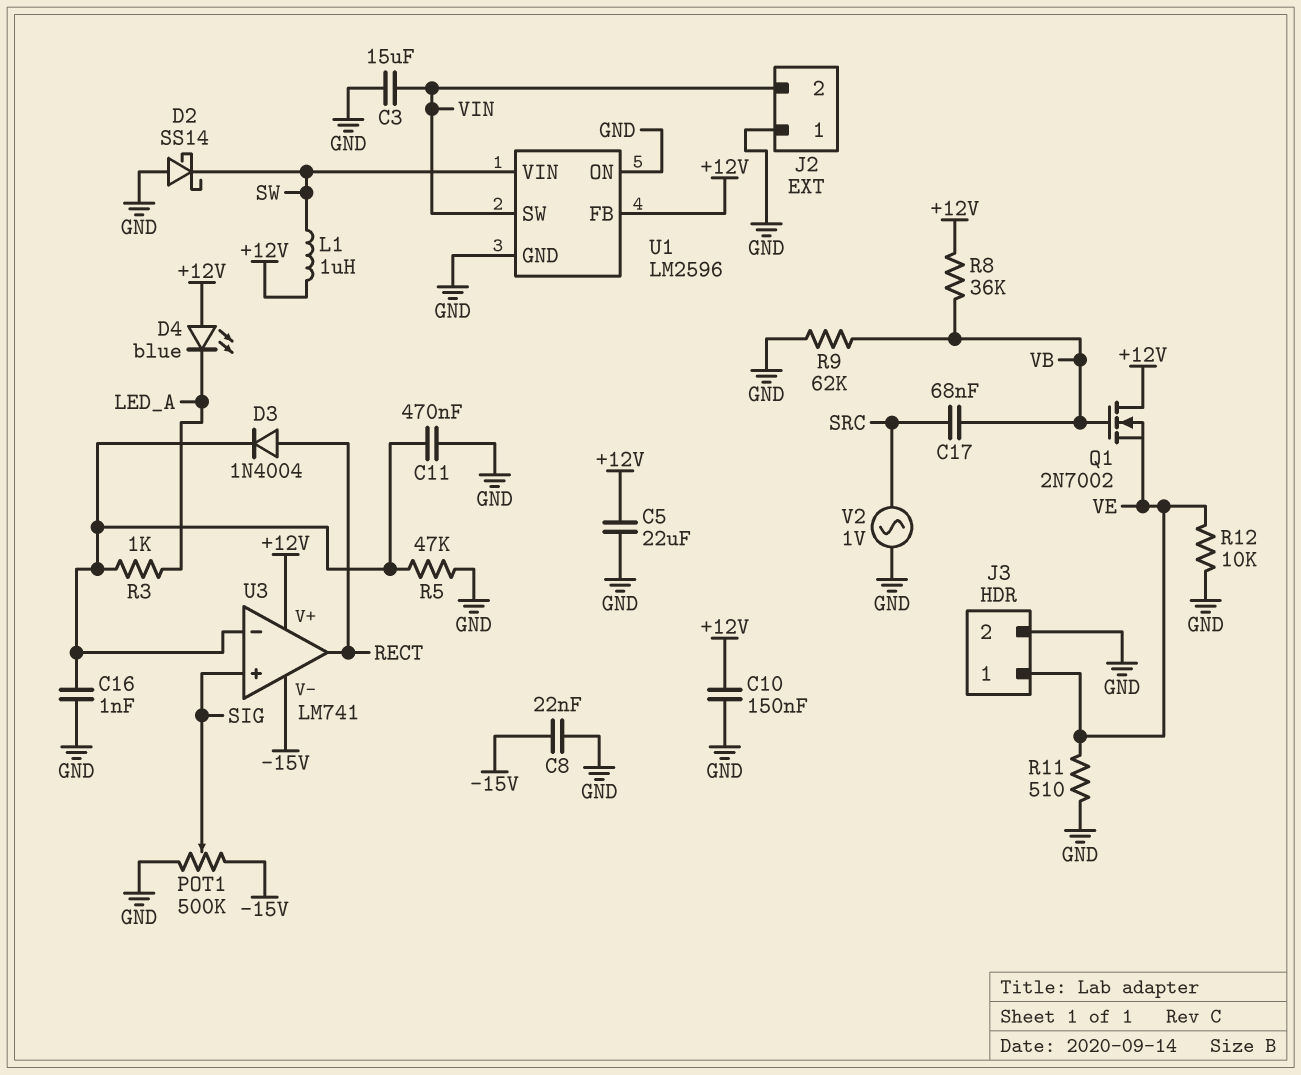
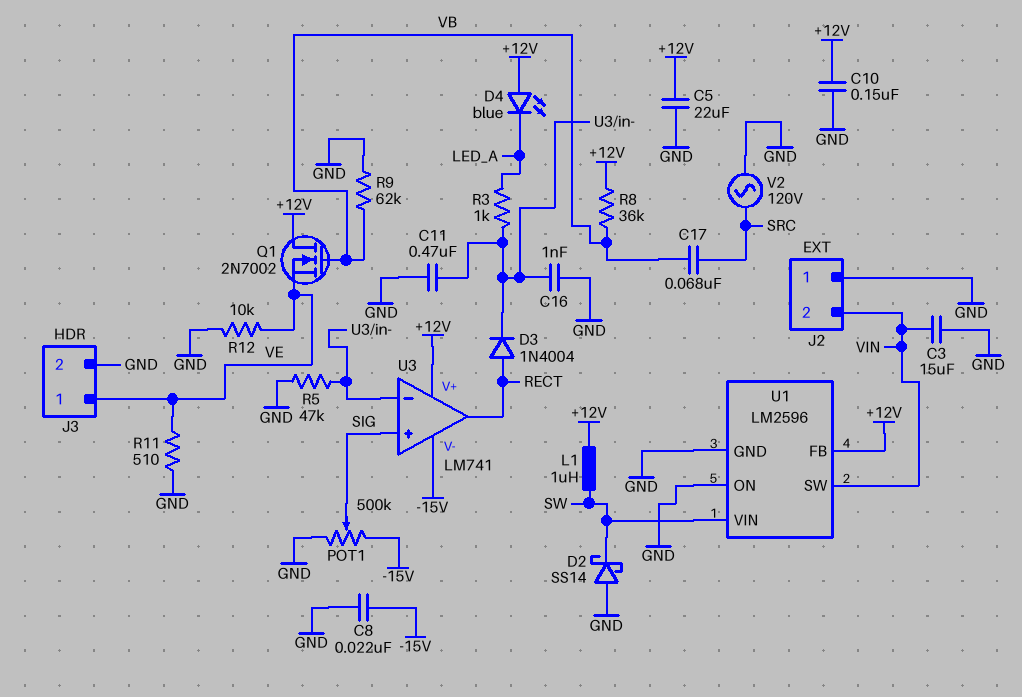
V2: AC 1V (GND, SRC) -> AC 120V (GND, SRC)

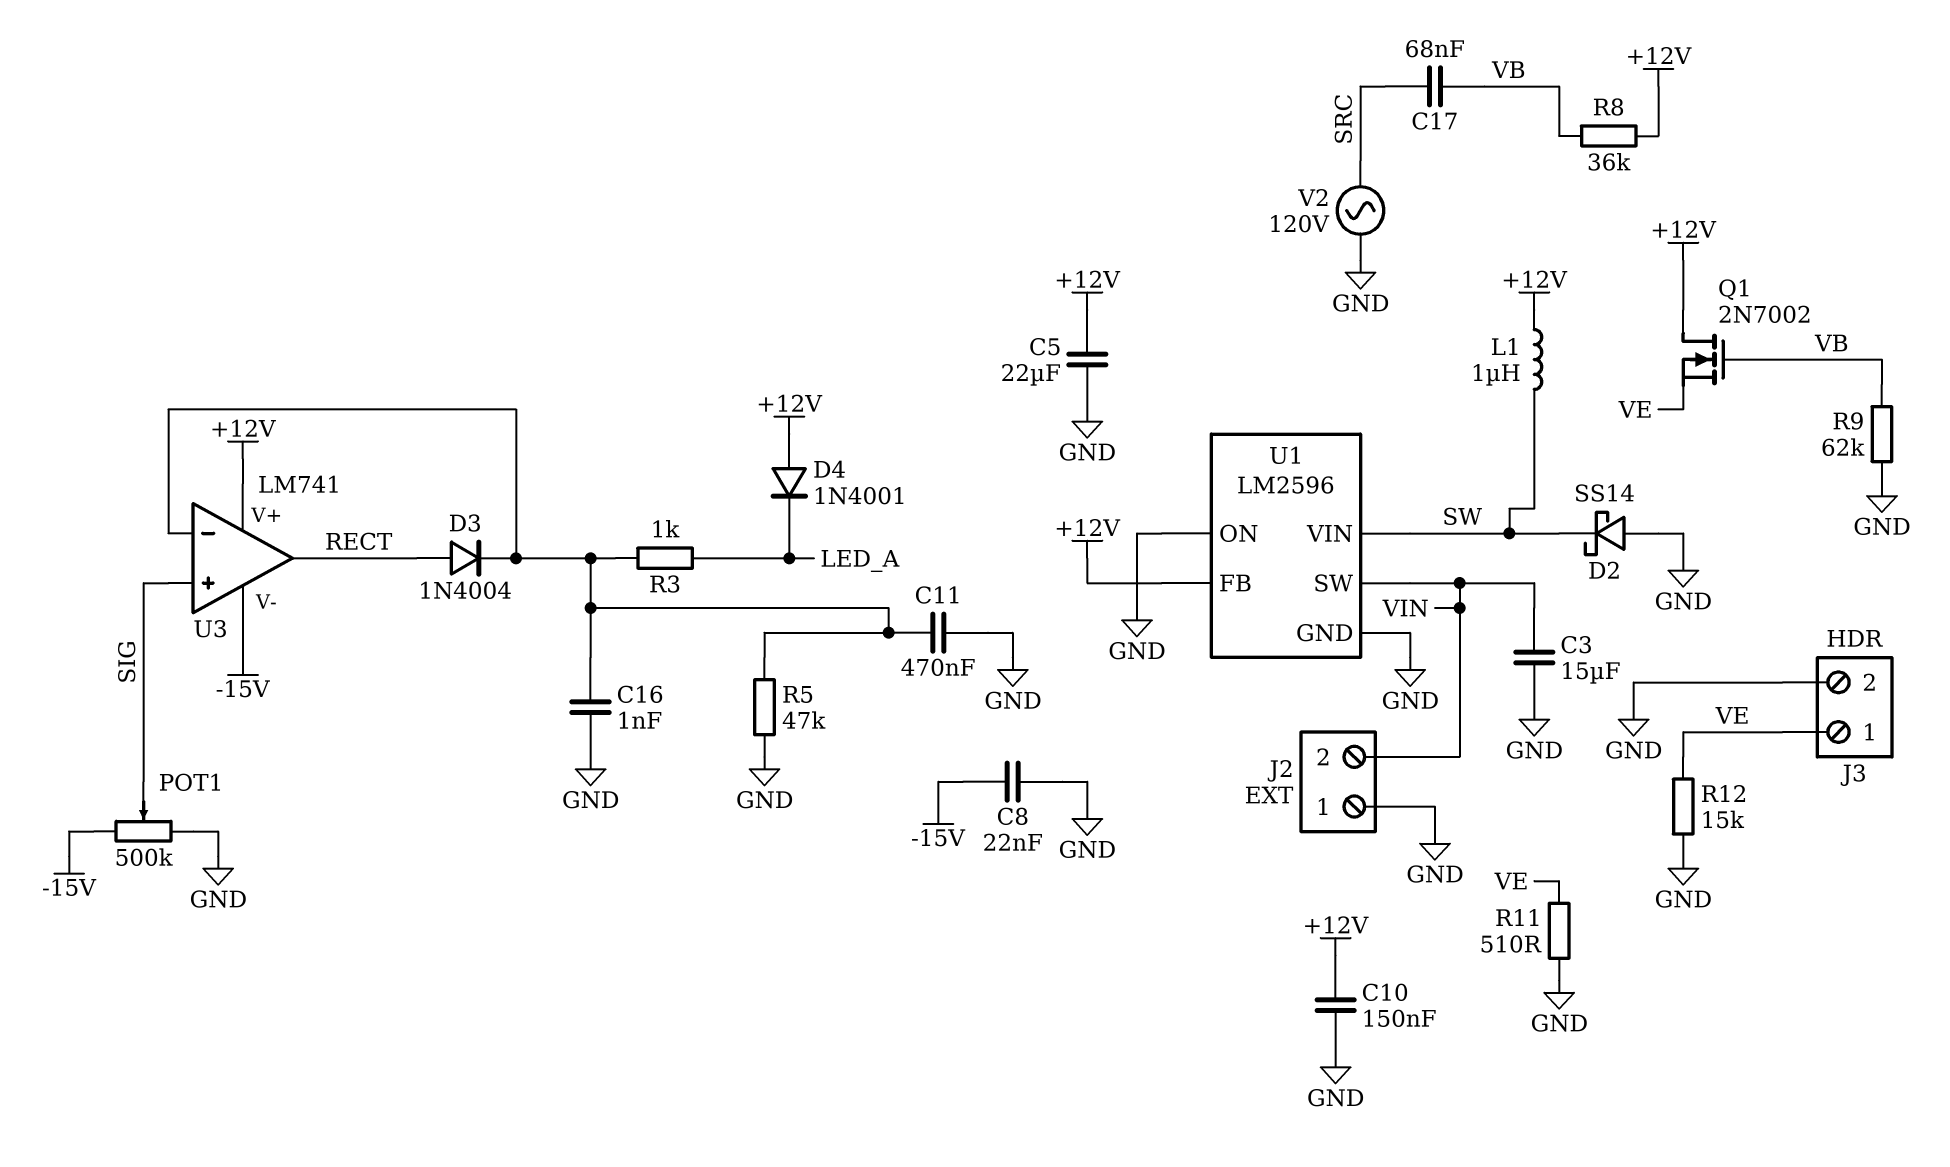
D4: LED blue (A +12V, K LED_A) -> diode 1N4001 (A +12V, K LED_A)
R12: 10k (GND, VE) -> 15k (GND, VE)

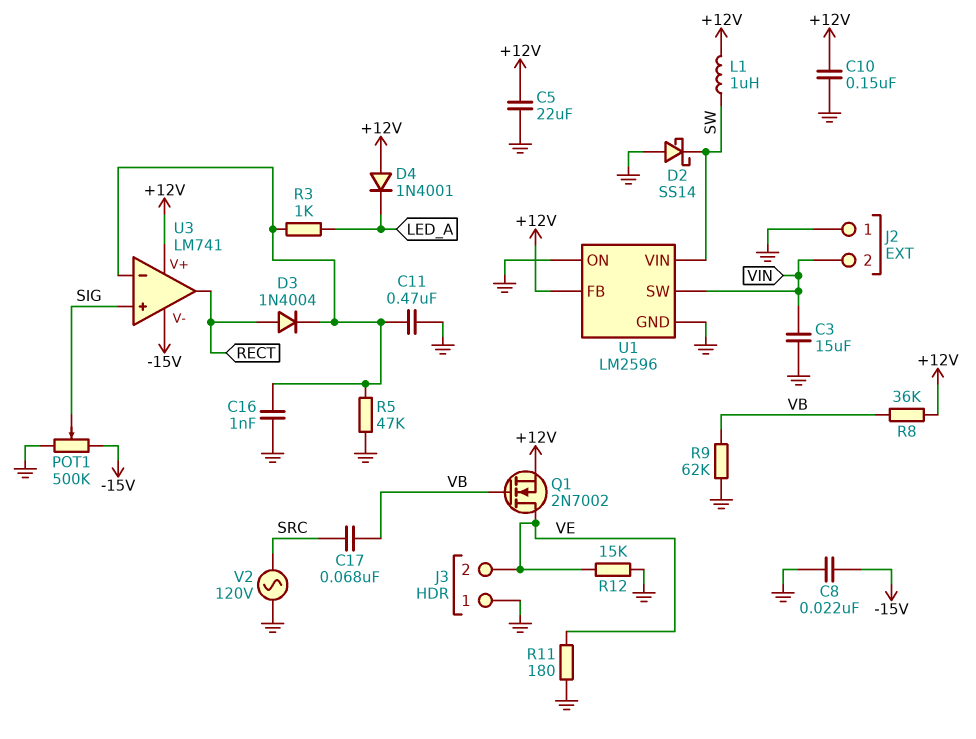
J3 pin 1: VE -> GND
J3 pin 2: GND -> VE
Q1: NMOS 2N7002 (G VB, D +12V, S VE) -> NMOS 2N7002 (G VB, D VE, S +12V)
R11: 510 (GND, VE) -> 180 (GND, VE)

